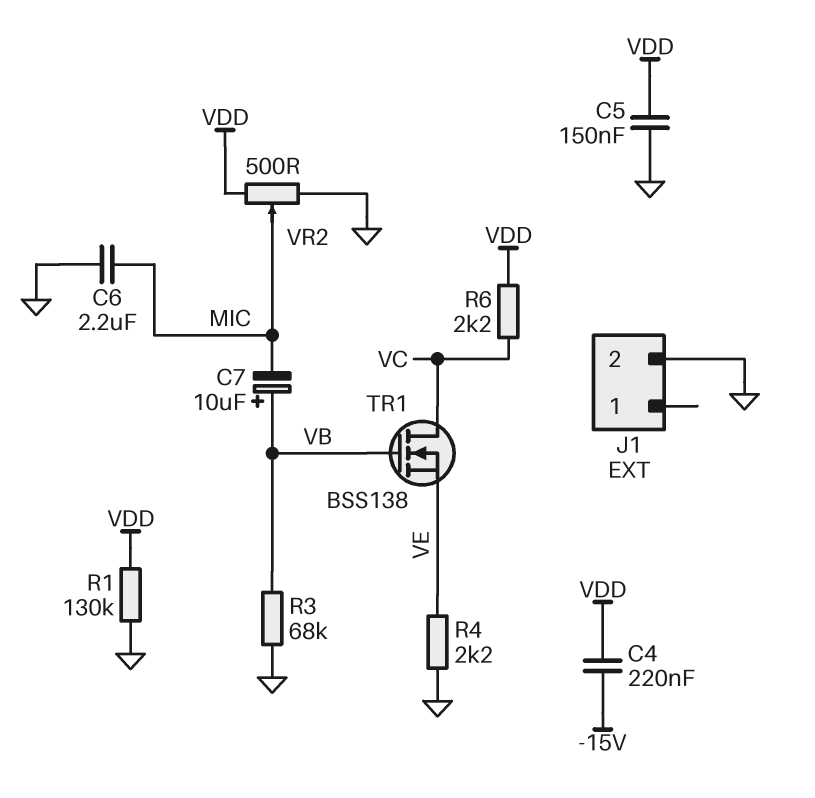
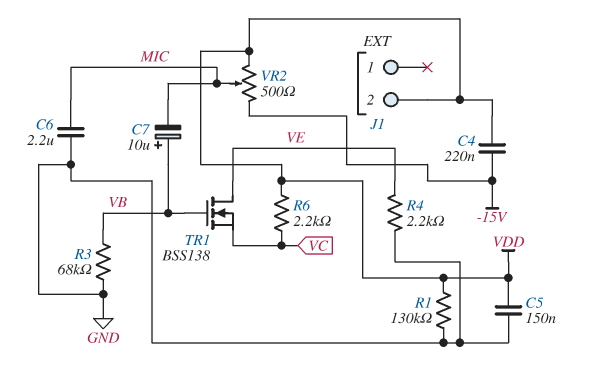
J1 pin 2: GND -> VDD
TR1: NMOS BSS138 (G VB, D VC, S VE) -> NMOS BSS138 (G VB, D VE, S VC)
VR2: 500 (GND, VDD, wiper MIC) -> 500 (-15V, VDD, wiper MIC)

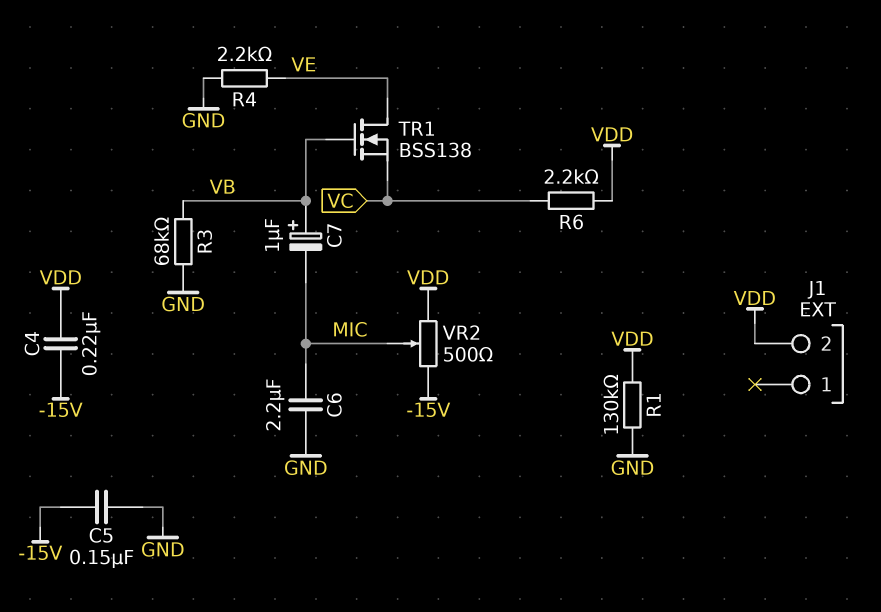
C5: 150nF (GND, VDD) -> 150nF (-15V, GND)
C7: 10uF (plus VB, minus MIC) -> 1uF (plus VB, minus MIC)

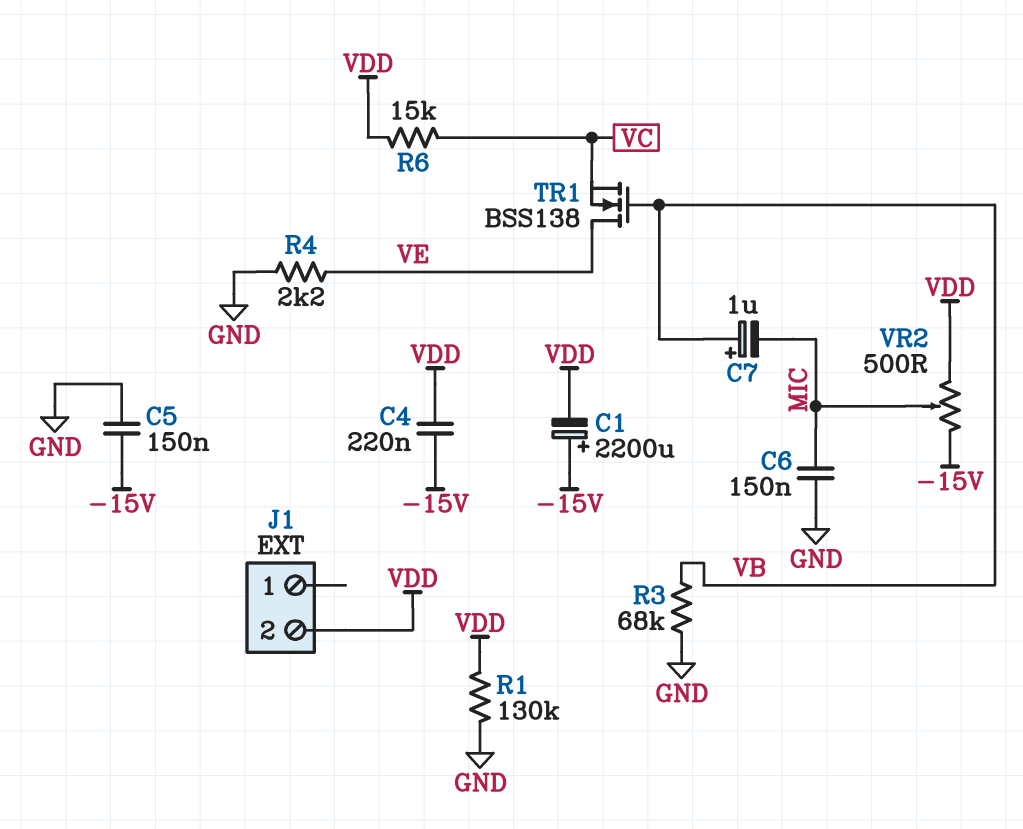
C1: none -> 2200uF (plus -15V, minus VDD)
C6: 2.2uF (GND, MIC) -> 150nF (GND, MIC)
R6: 2.2k (VC, VDD) -> 15k (VC, VDD)

